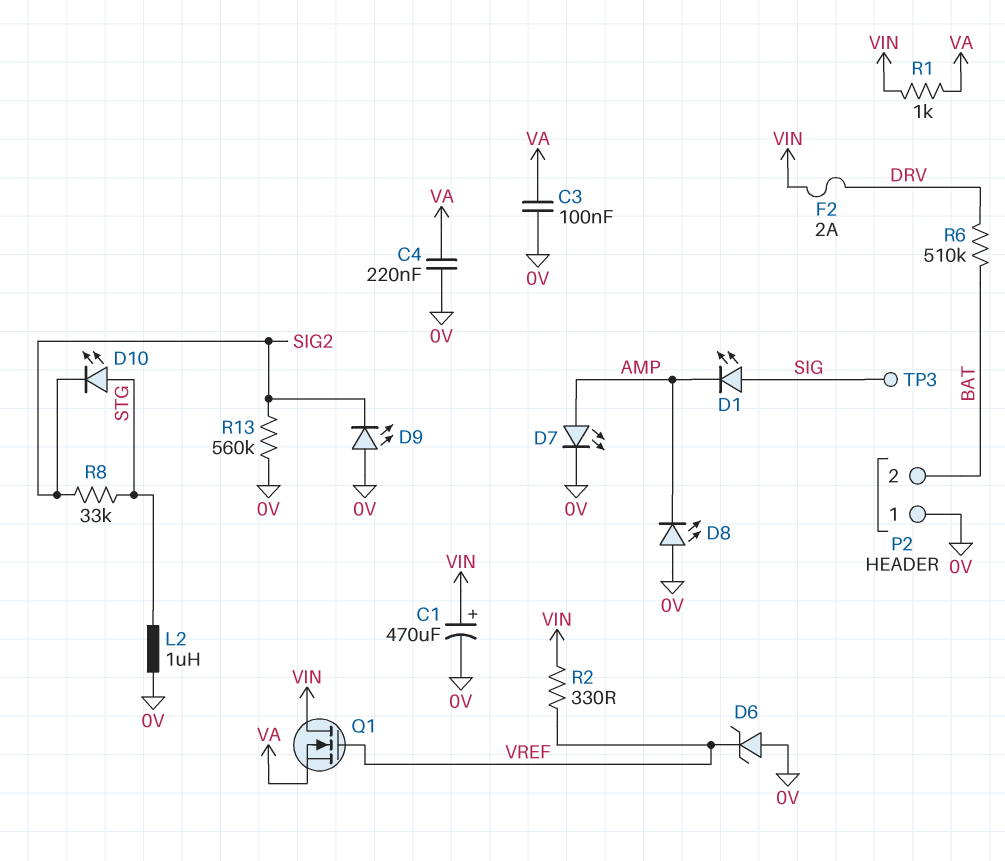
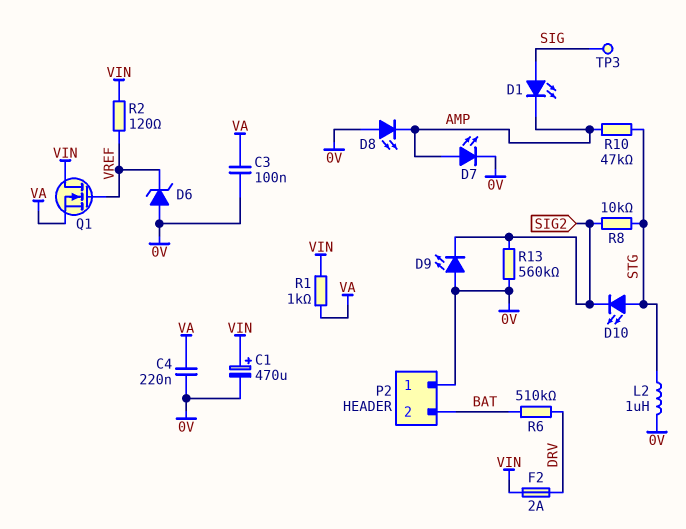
R2: 330 (VIN, VREF) -> 120 (VIN, VREF)
R8: 33k (SIG2, STG) -> 10k (SIG2, STG)
R10: none -> 47k (AMP, STG)

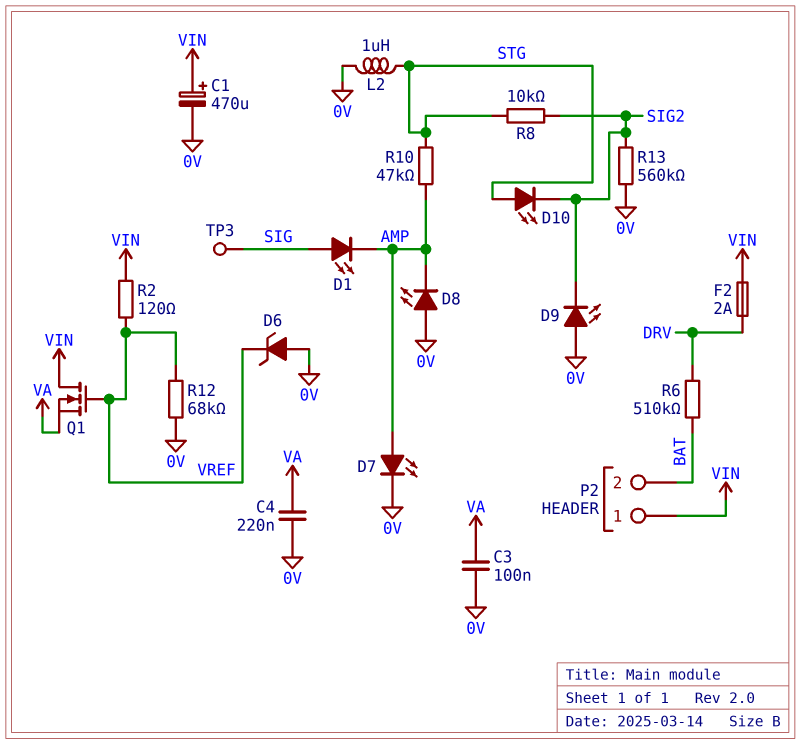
P2 pin 1: 0V -> VIN
R1: 1k (VA, VIN) -> none
R12: none -> 68k (0V, VREF)

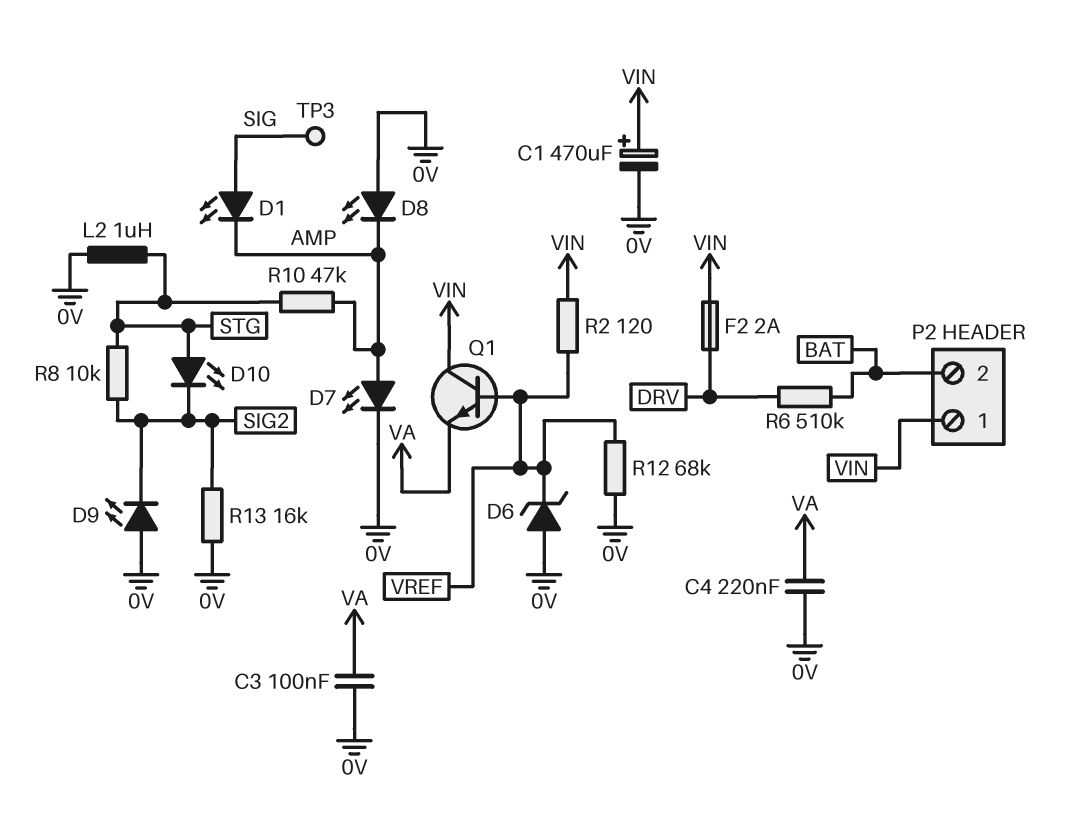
Q1: NMOS (G VREF, D VIN, S VA) -> NPN (B VREF, C VIN, E VA)
R13: 560k (0V, SIG2) -> 16k (0V, SIG2)

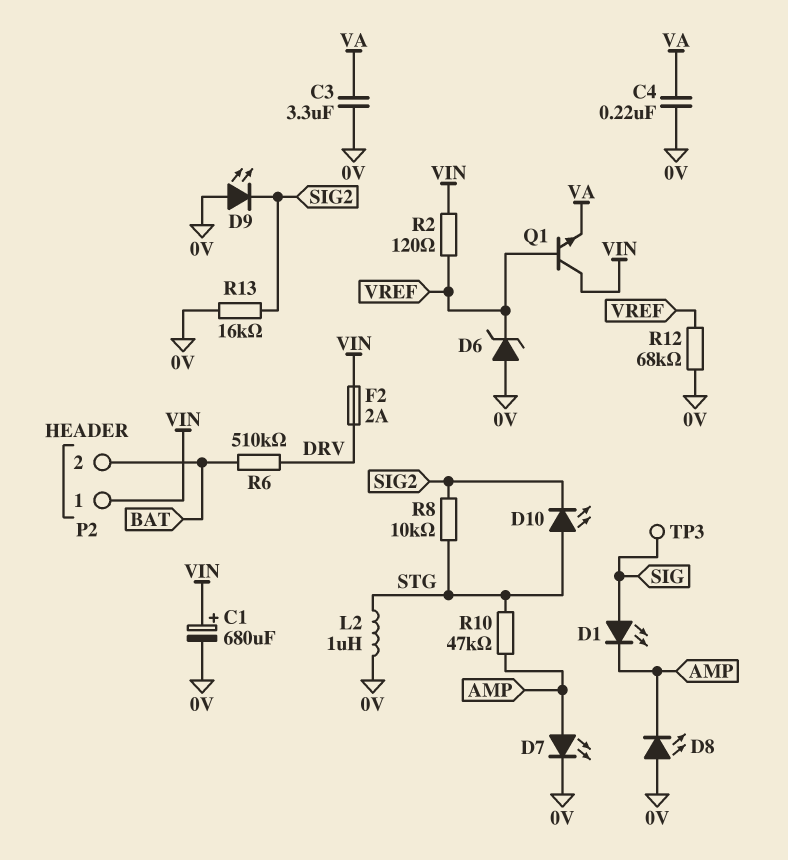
C1: 470uF (plus VIN, minus 0V) -> 680uF (plus VIN, minus 0V)
C3: 100nF (0V, VA) -> 3.3uF (0V, VA)

